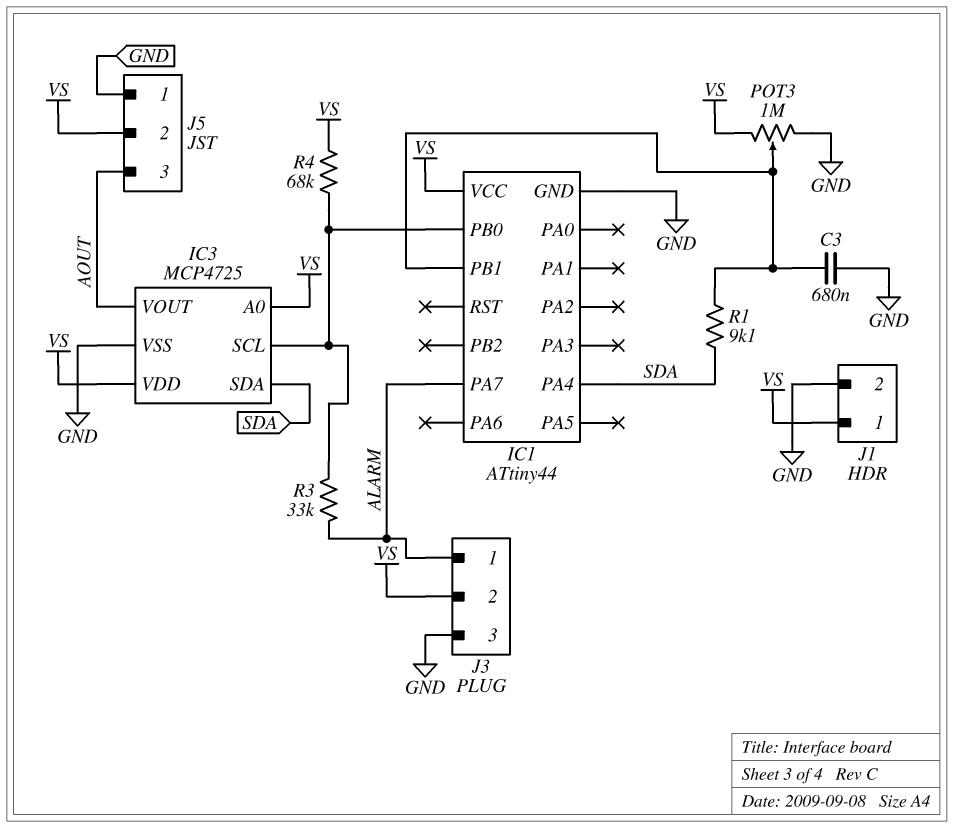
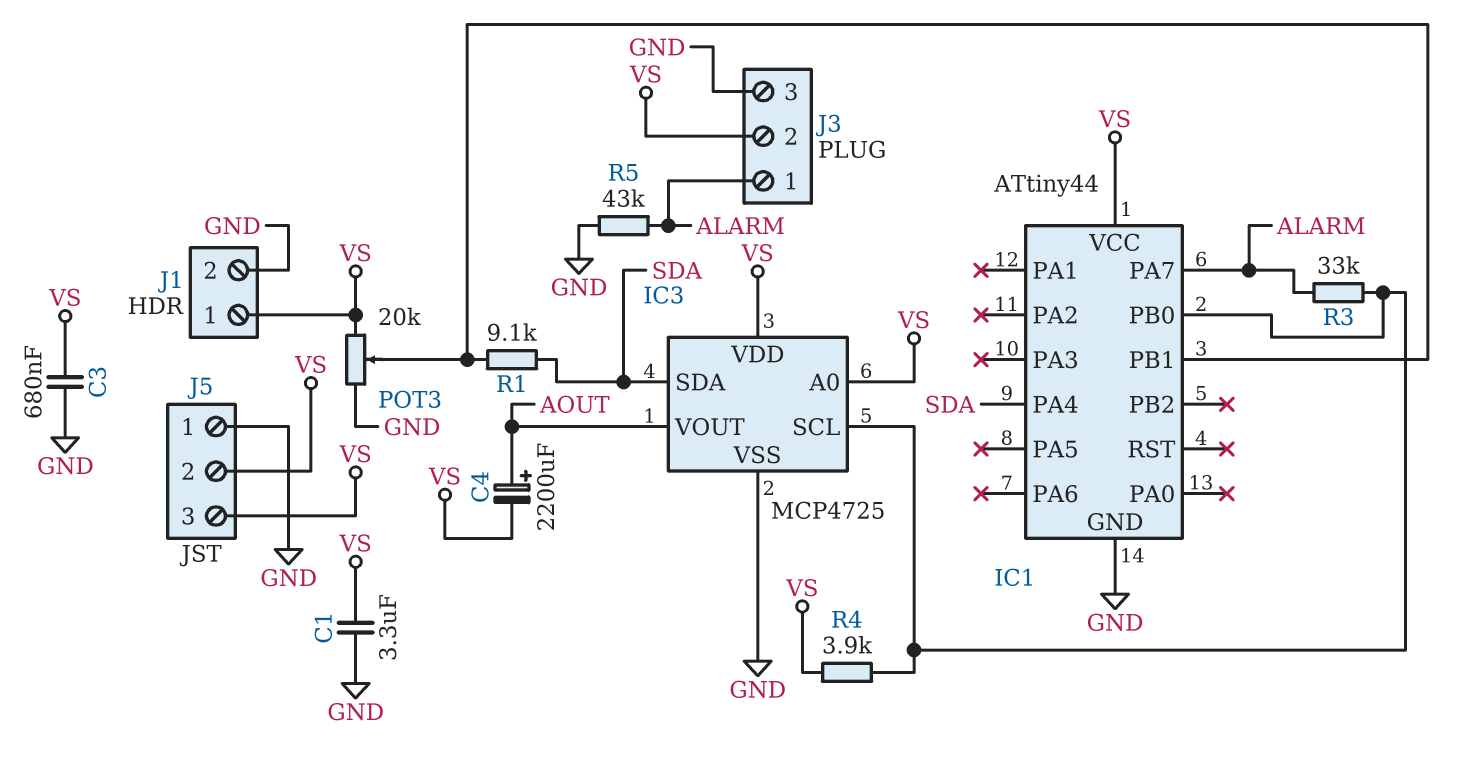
C1: none -> 3.3uF (GND, VS)
C3: 680nF (GND, IC1/PB1) -> 680nF (GND, VS)
C4: none -> 2200uF (plus AOUT, minus VS)
J5 pin 3: AOUT -> VS
POT3: 1M (GND, VS, wiper IC1/PB1) -> 20k (GND, VS, wiper IC1/PB1)
R4: 68k (IC1/PB0, VS) -> 3.9k (IC1/PB0, VS)
R5: none -> 43k (ALARM, GND)

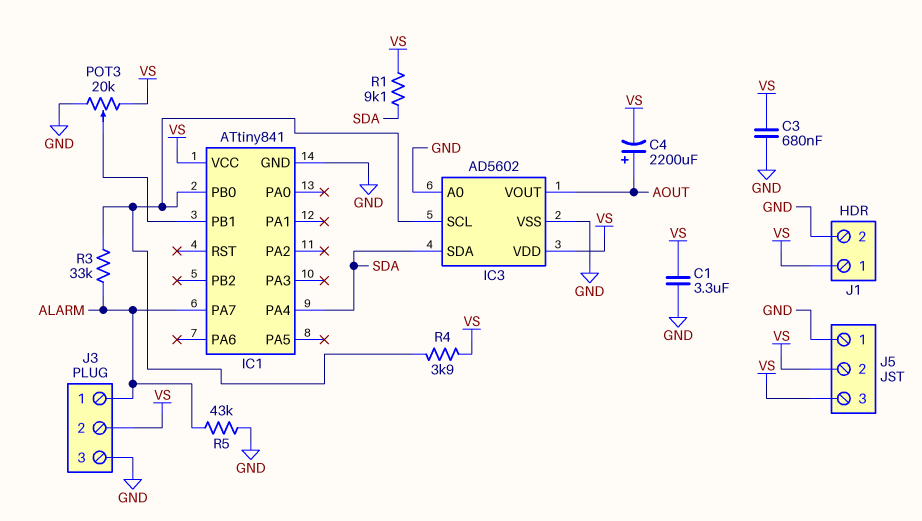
IC1: ATtiny44 -> ATtiny841
IC3: MCP4725 -> AD5602
IC3 pin A0: VS -> GND
R1: 9.1k (IC1/PB1, SDA) -> 9.1k (SDA, VS)

